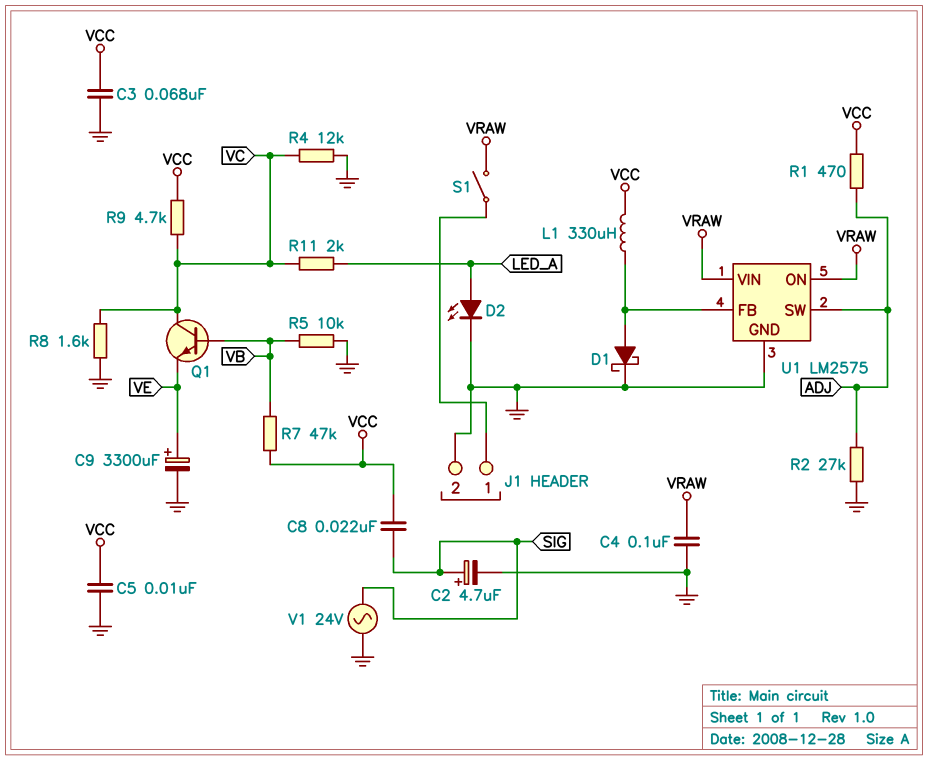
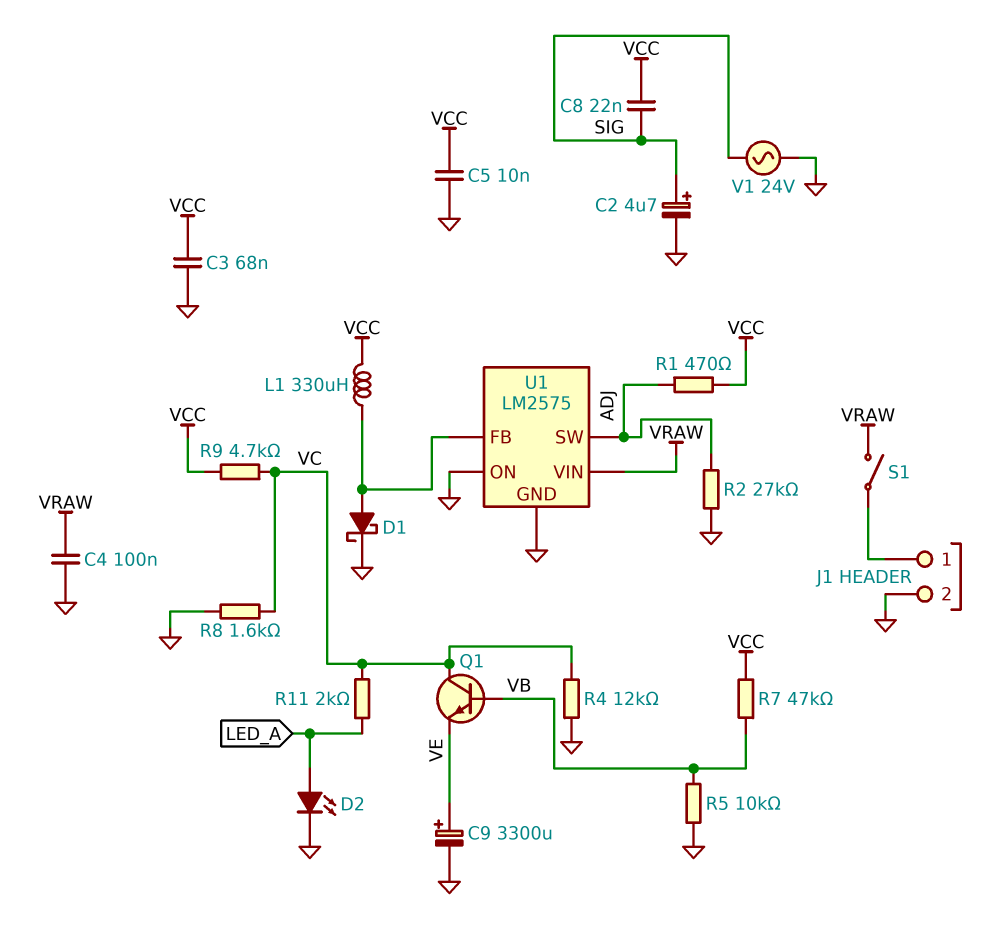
U1 pin ON: VRAW -> GND

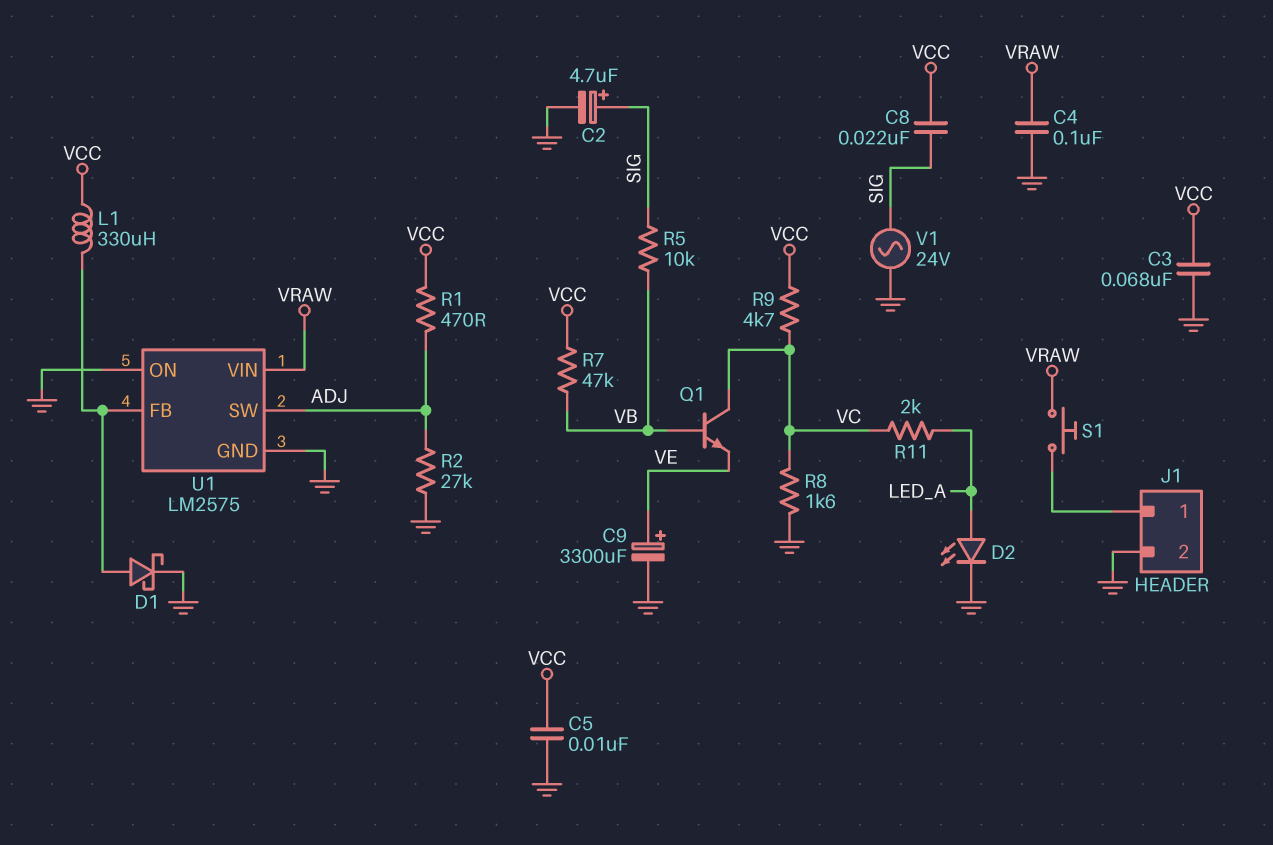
R4: 12k (GND, VC) -> none
R5: 10k (GND, VB) -> 10k (SIG, VB)
S1: switch (J1/1, VRAW) -> button (J1/1, VRAW)

